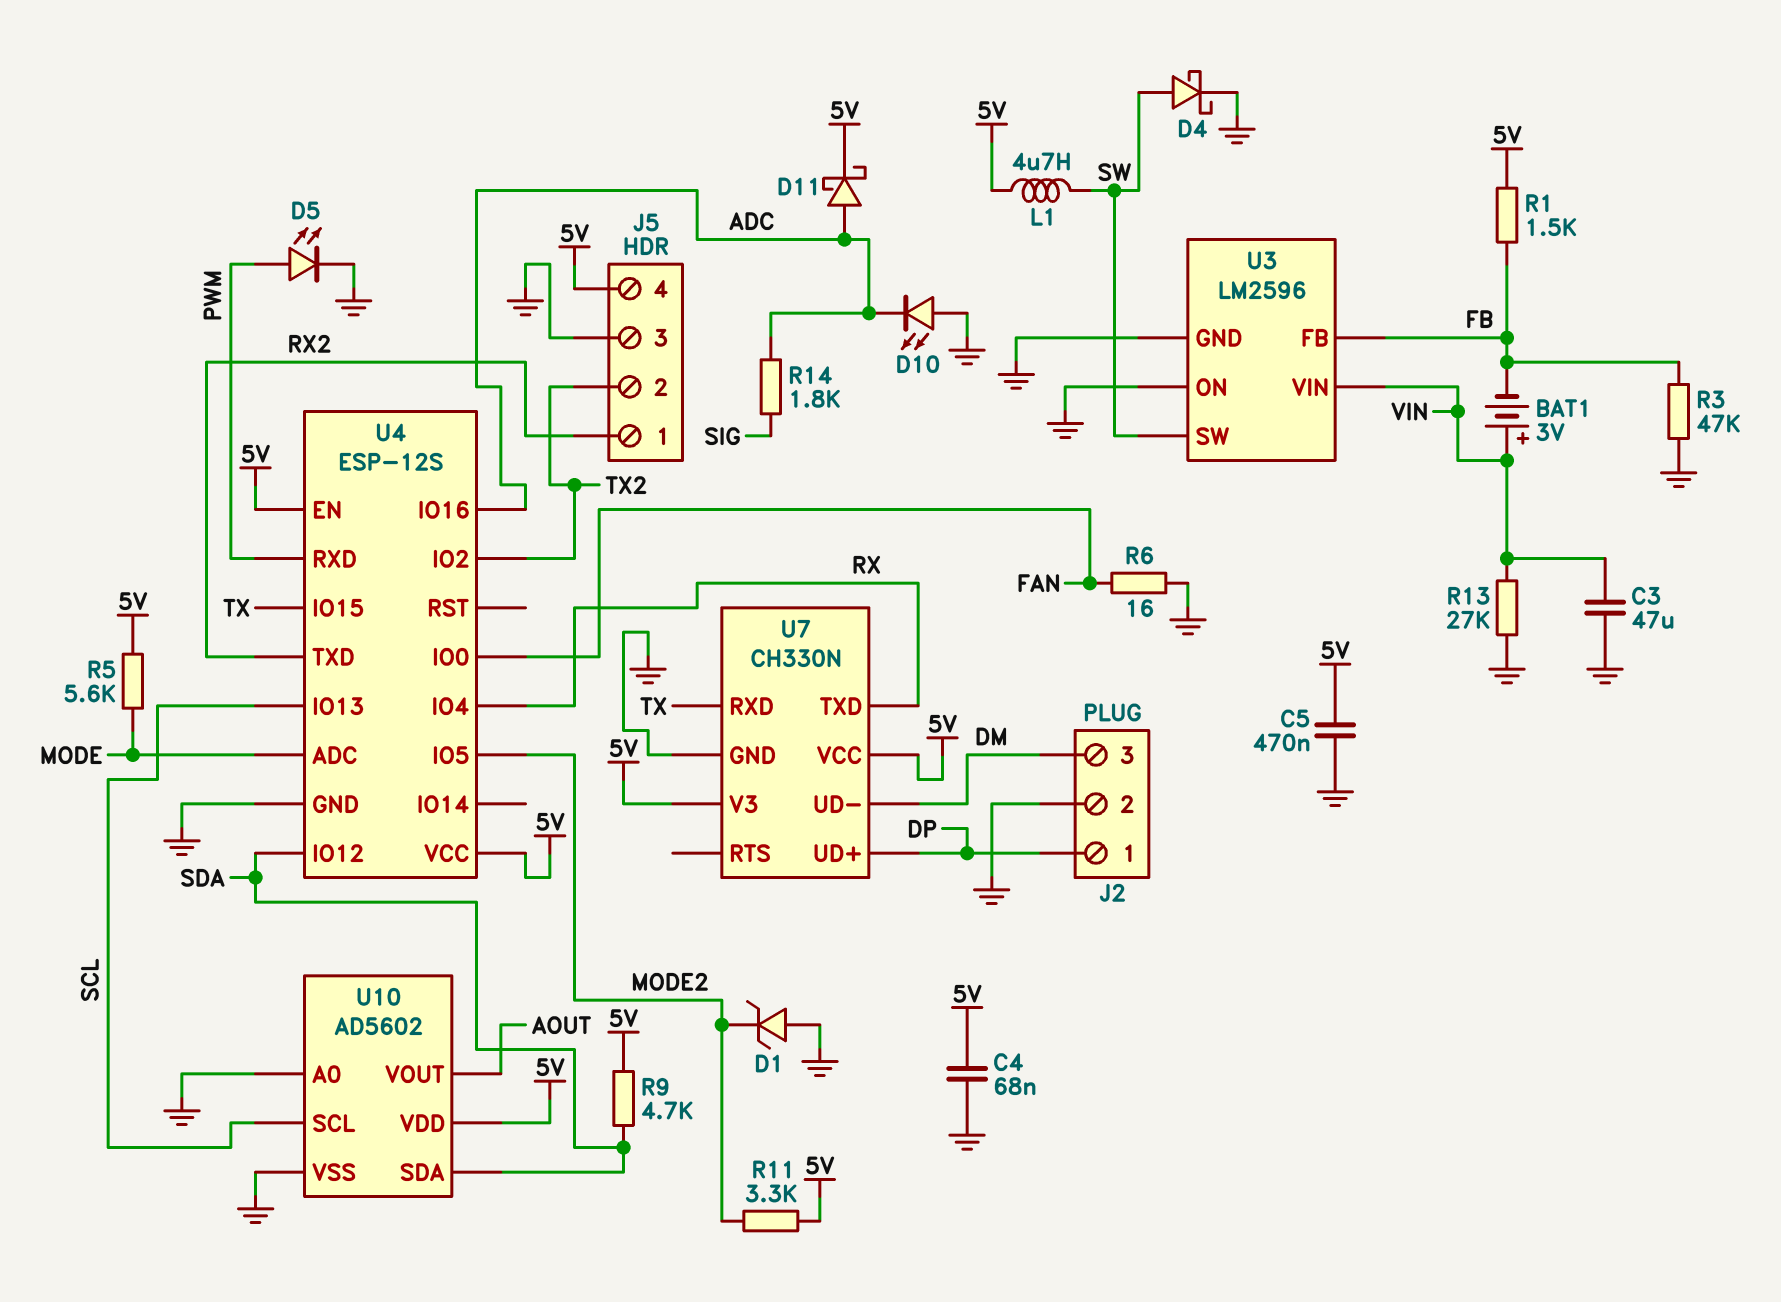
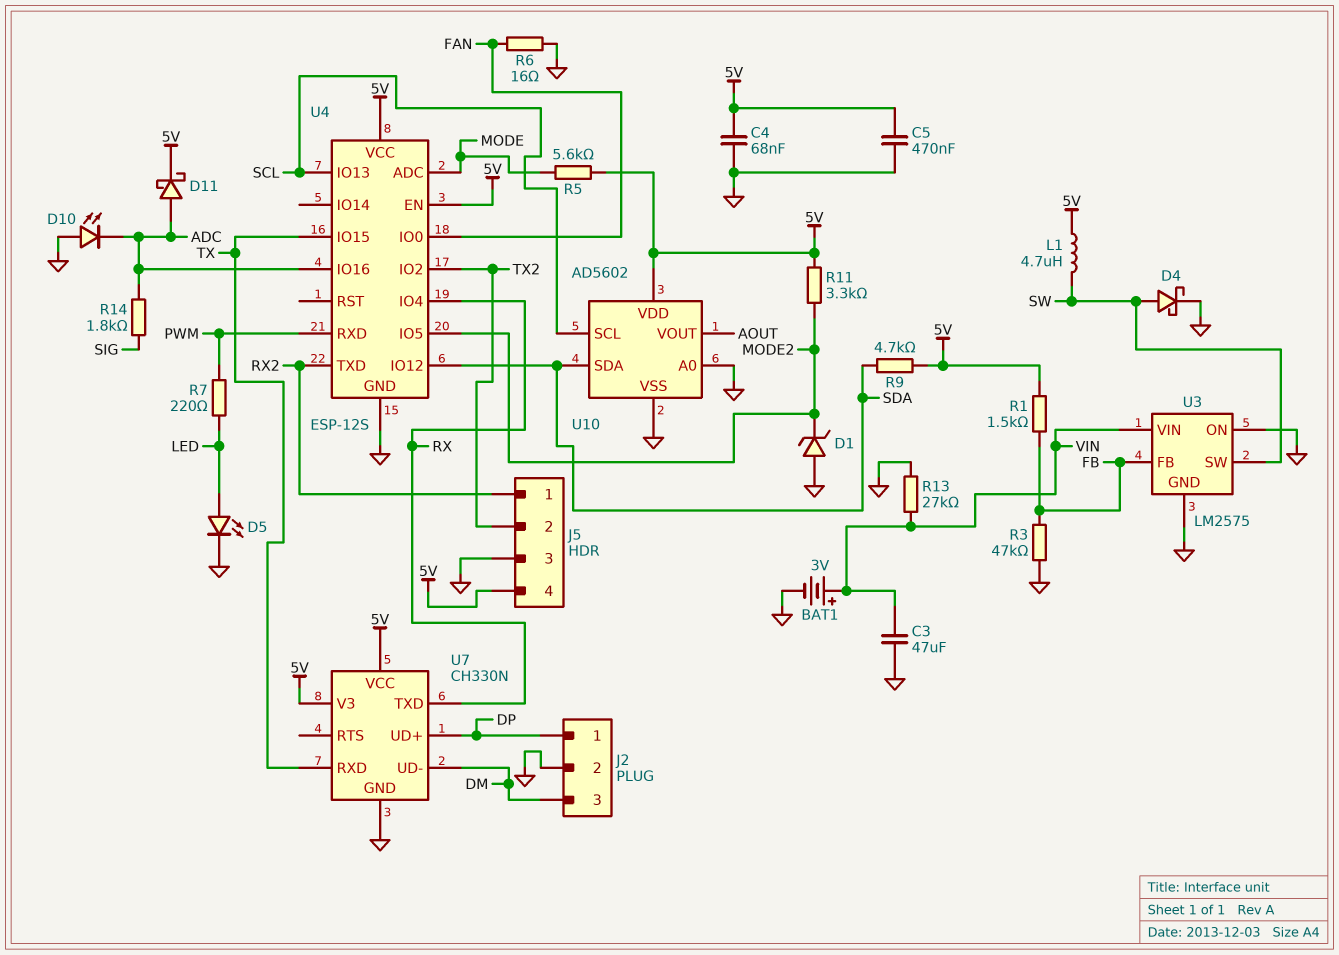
BAT1: 3V (plus VIN, minus FB) -> 3V (plus VIN, minus GND)
D5: LED (A PWM, K GND) -> LED (A LED, K GND)
R7: none -> 220 (LED, PWM)
U3: LM2596 -> LM2575

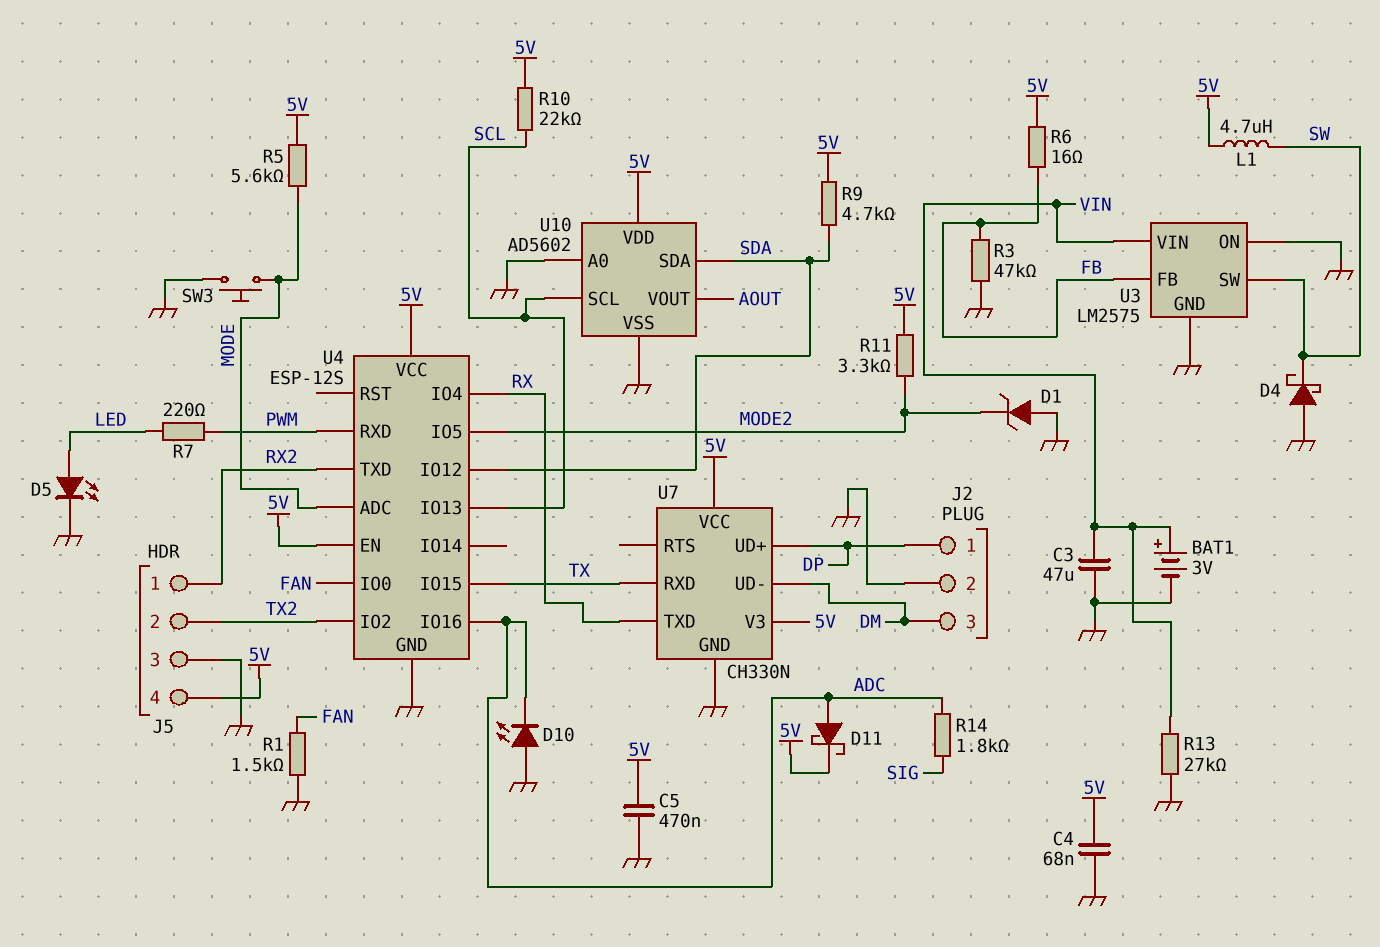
D4: schottky (A SW, K GND) -> schottky (A GND, K SW)
R1: 1.5k (5V, FB) -> 1.5k (FAN, GND)
R6: 16 (FAN, GND) -> 16 (5V, FB)
R10: none -> 22k (5V, SCL)
SW3: none -> button (GND, MODE)

